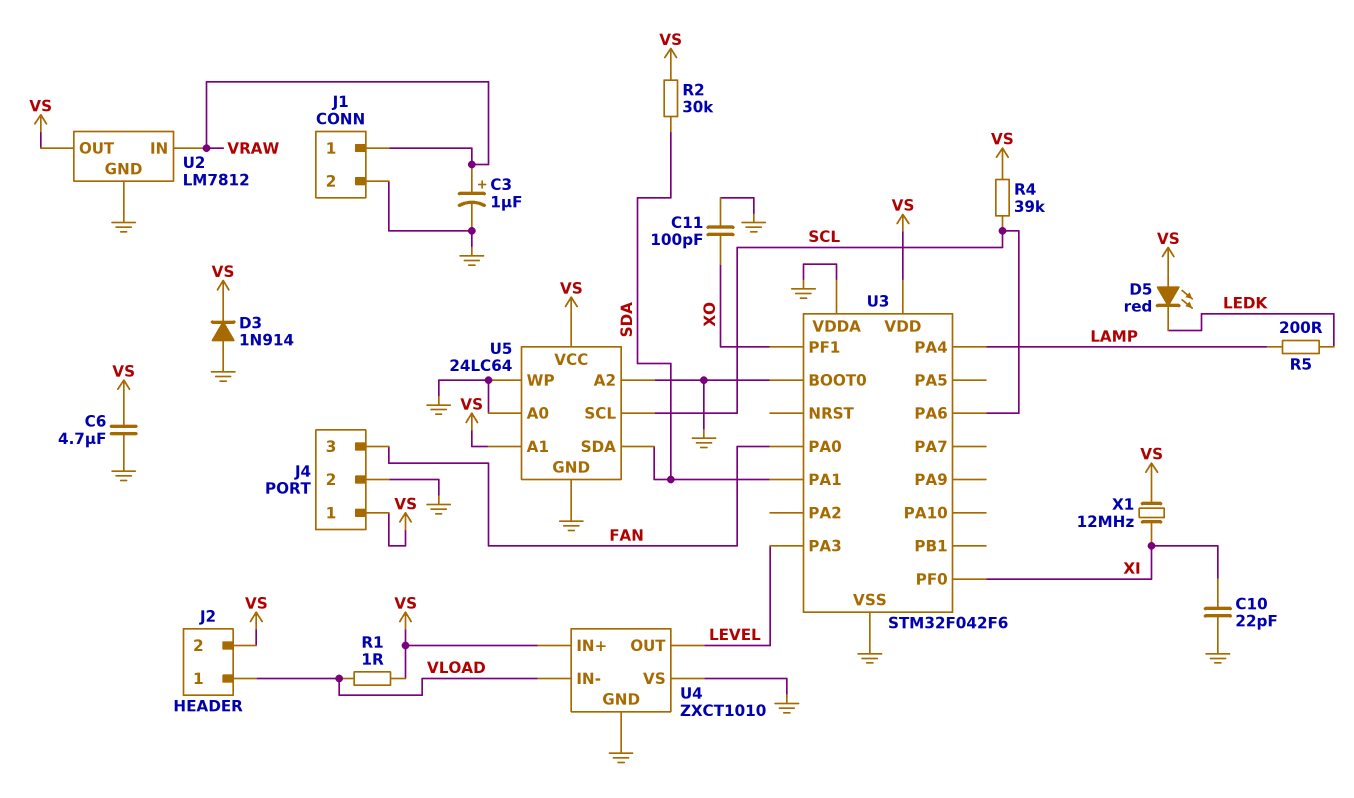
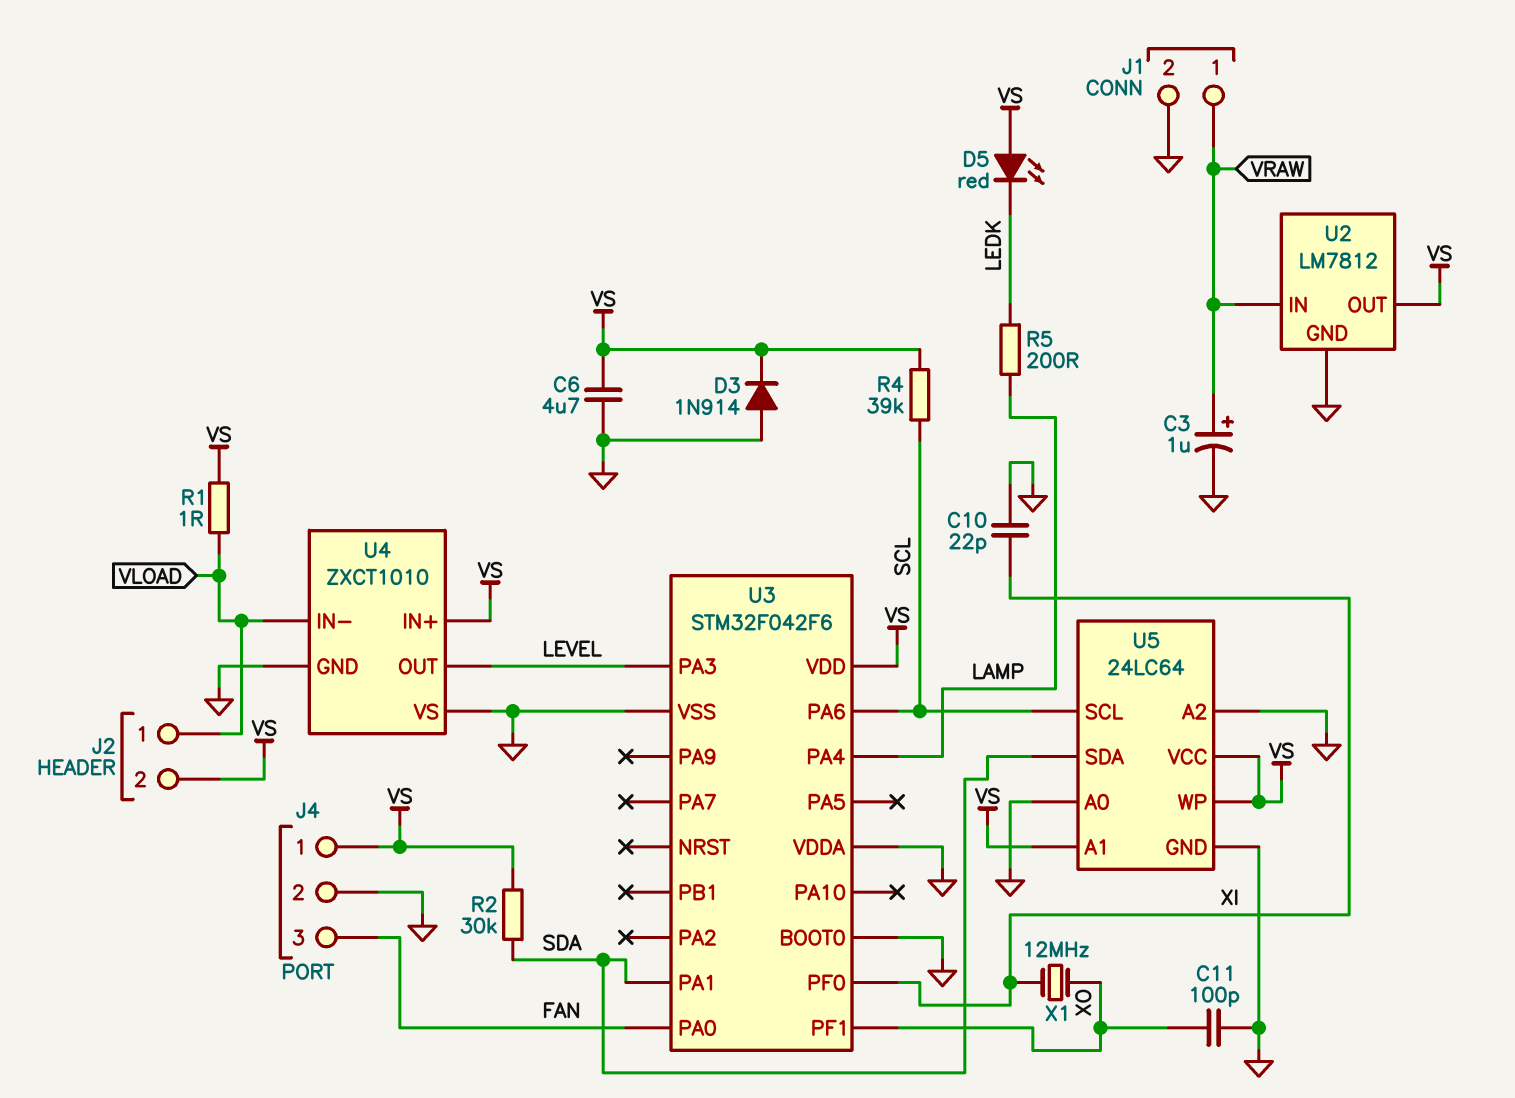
U5 pin WP: GND -> VS
X1: 12MHz (VS, XI) -> 12MHz (XI, XO)

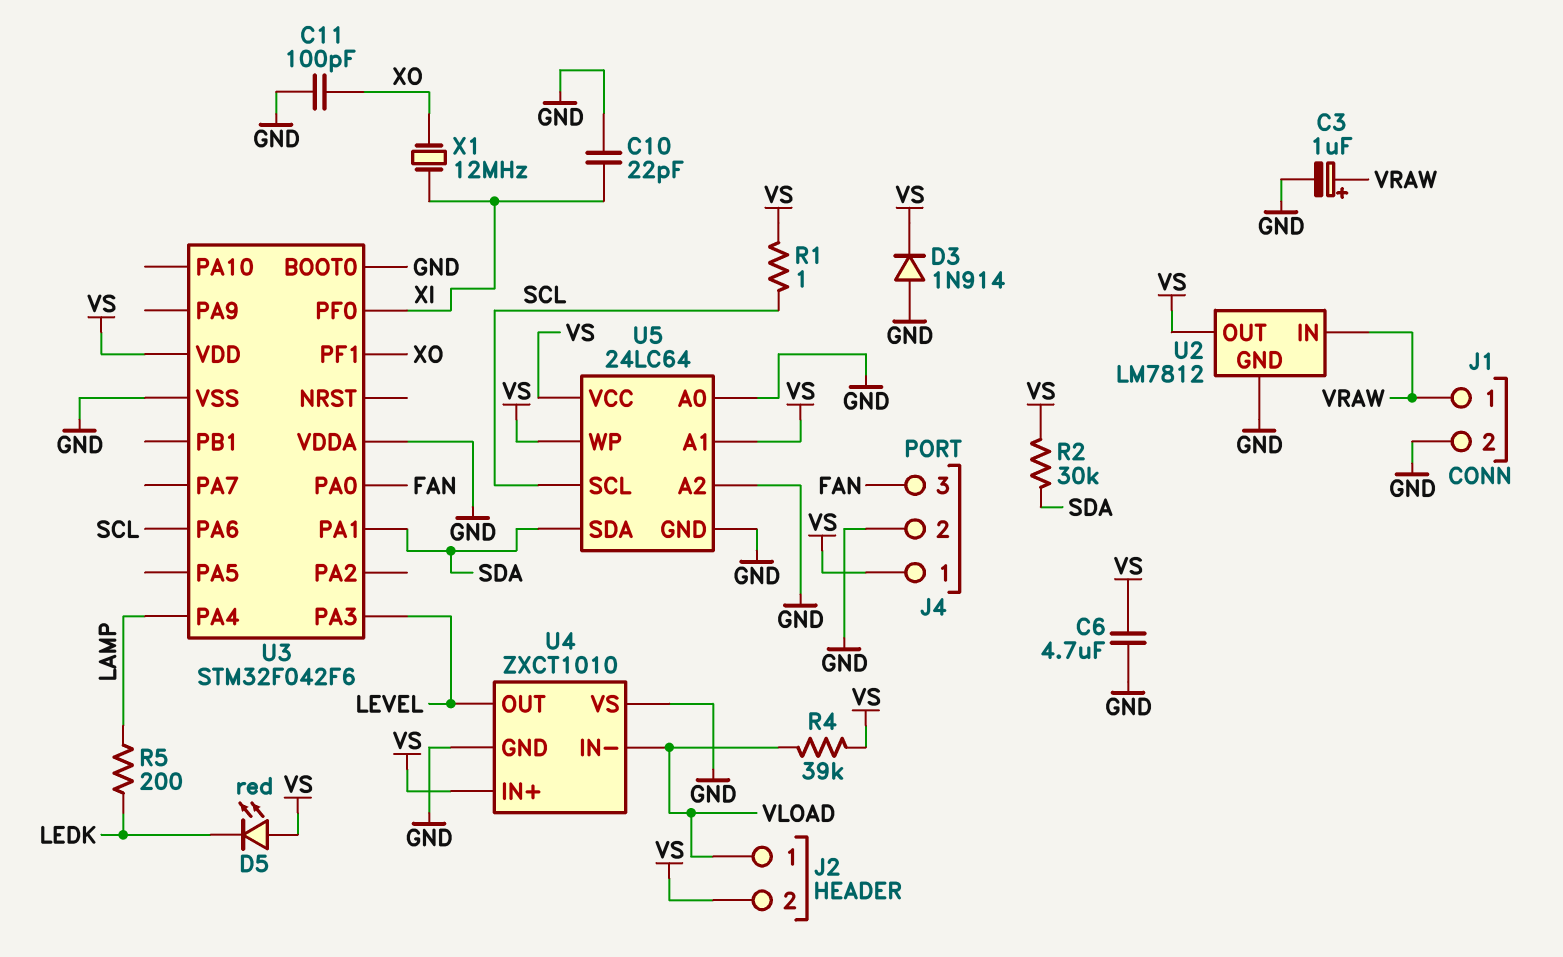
R1: 1 (VLOAD, VS) -> 1 (SCL, VS)
R4: 39k (SCL, VS) -> 39k (VLOAD, VS)

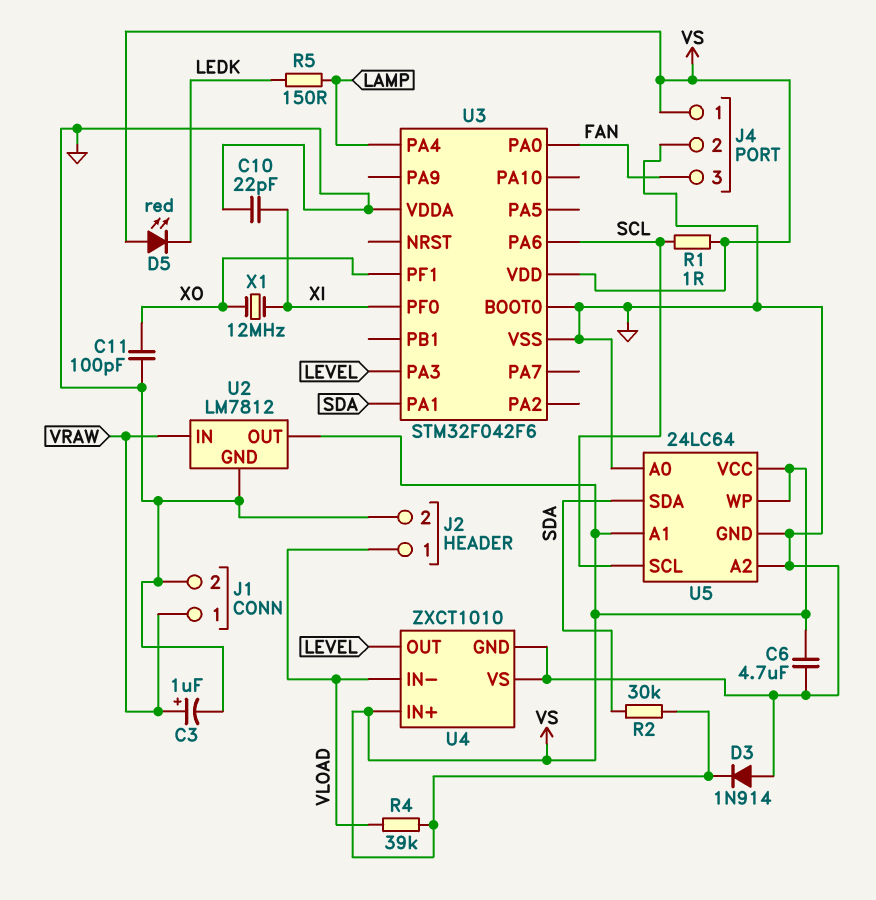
J2 pin 2: VS -> GND
R5: 200 (LAMP, LEDK) -> 150 (LAMP, LEDK)

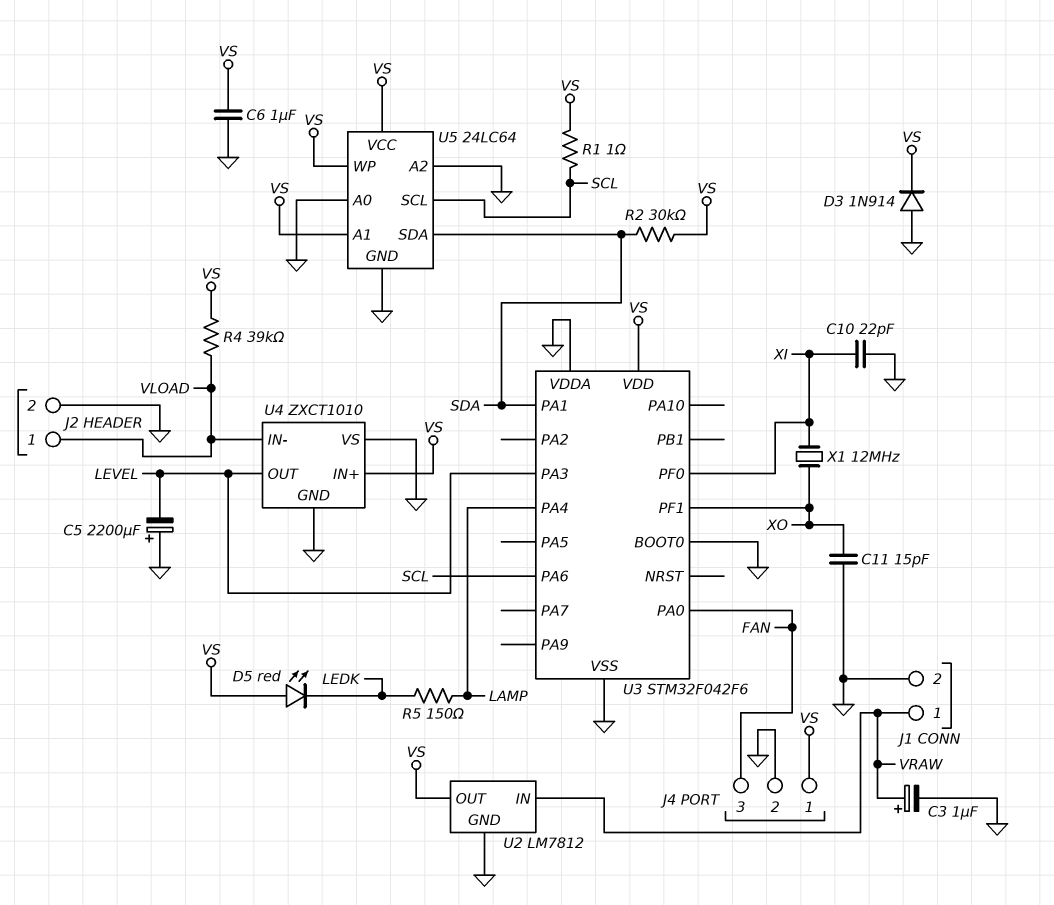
C5: none -> 2200uF (plus GND, minus LEVEL)
C6: 4.7uF (GND, VS) -> 1uF (GND, VS)
C11: 100pF (GND, XO) -> 15pF (GND, XO)

